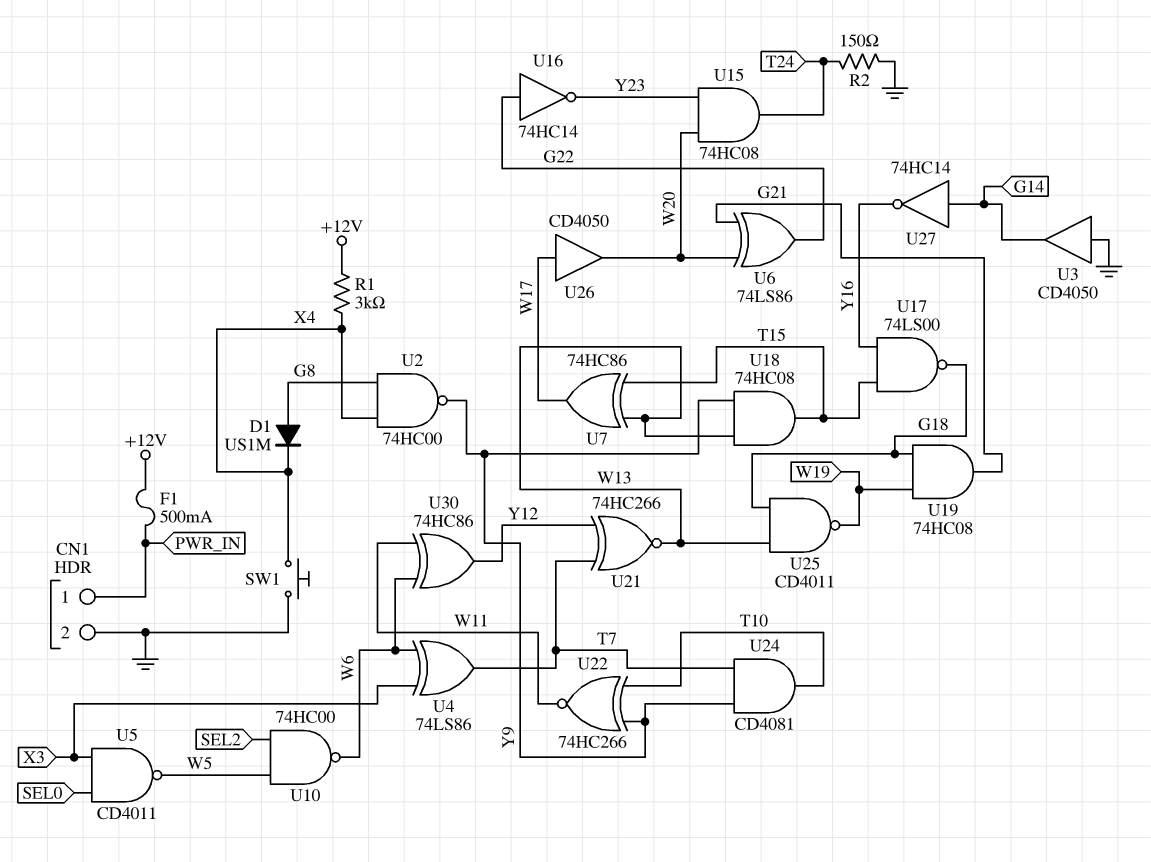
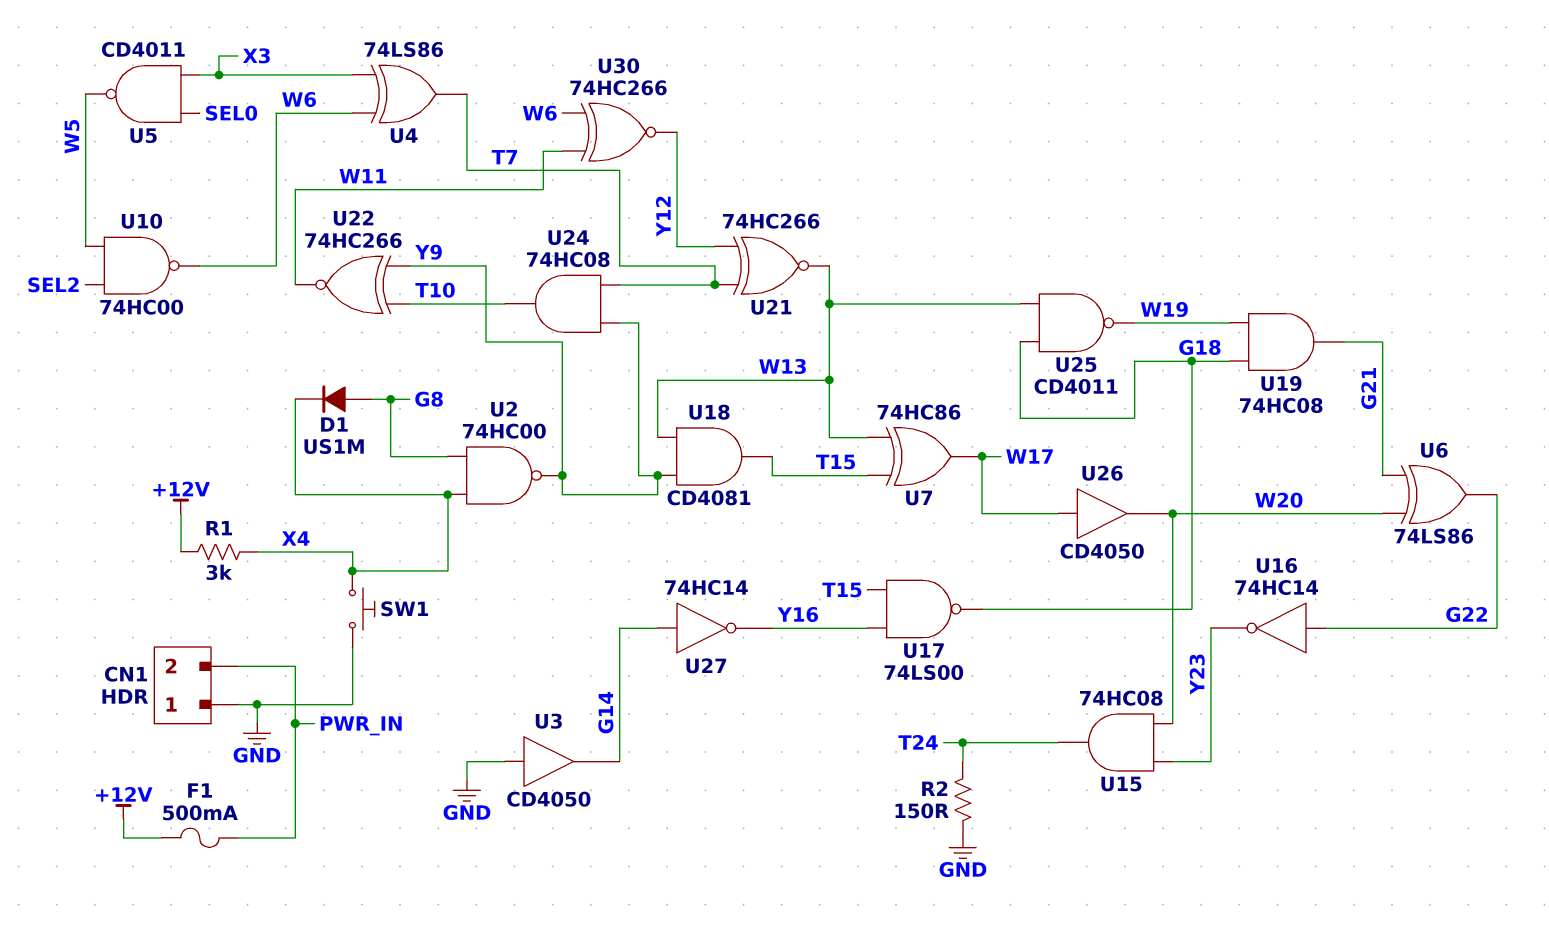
CN1 pin 1: PWR_IN -> GND
CN1 pin 2: GND -> PWR_IN
U18: AND 74HC08 (in W13, in Y9, out T15) -> AND CD4081 (in W13, in Y9, out T15)
U24: AND CD4081 (in T7, in Y9, out T10) -> AND 74HC08 (in T7, in Y9, out T10)
U30: XOR 74HC86 (in W6, in W11, out Y12) -> XNOR 74HC266 (in W6, in W11, out Y12)

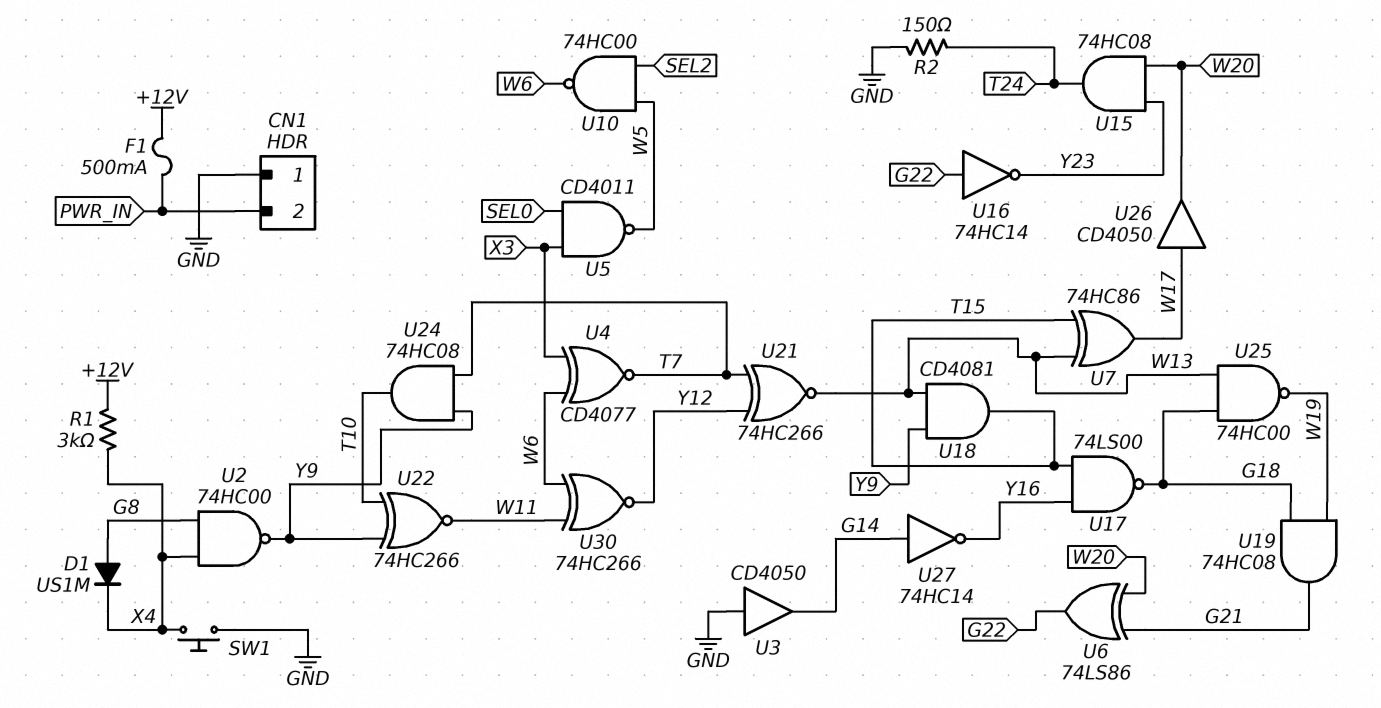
U4: XOR 74LS86 (in W6, in X3, out T7) -> XNOR CD4077 (in W6, in X3, out T7)
U25: NAND CD4011 (in G18, in W13, out W19) -> NAND 74HC00 (in G18, in W13, out W19)

